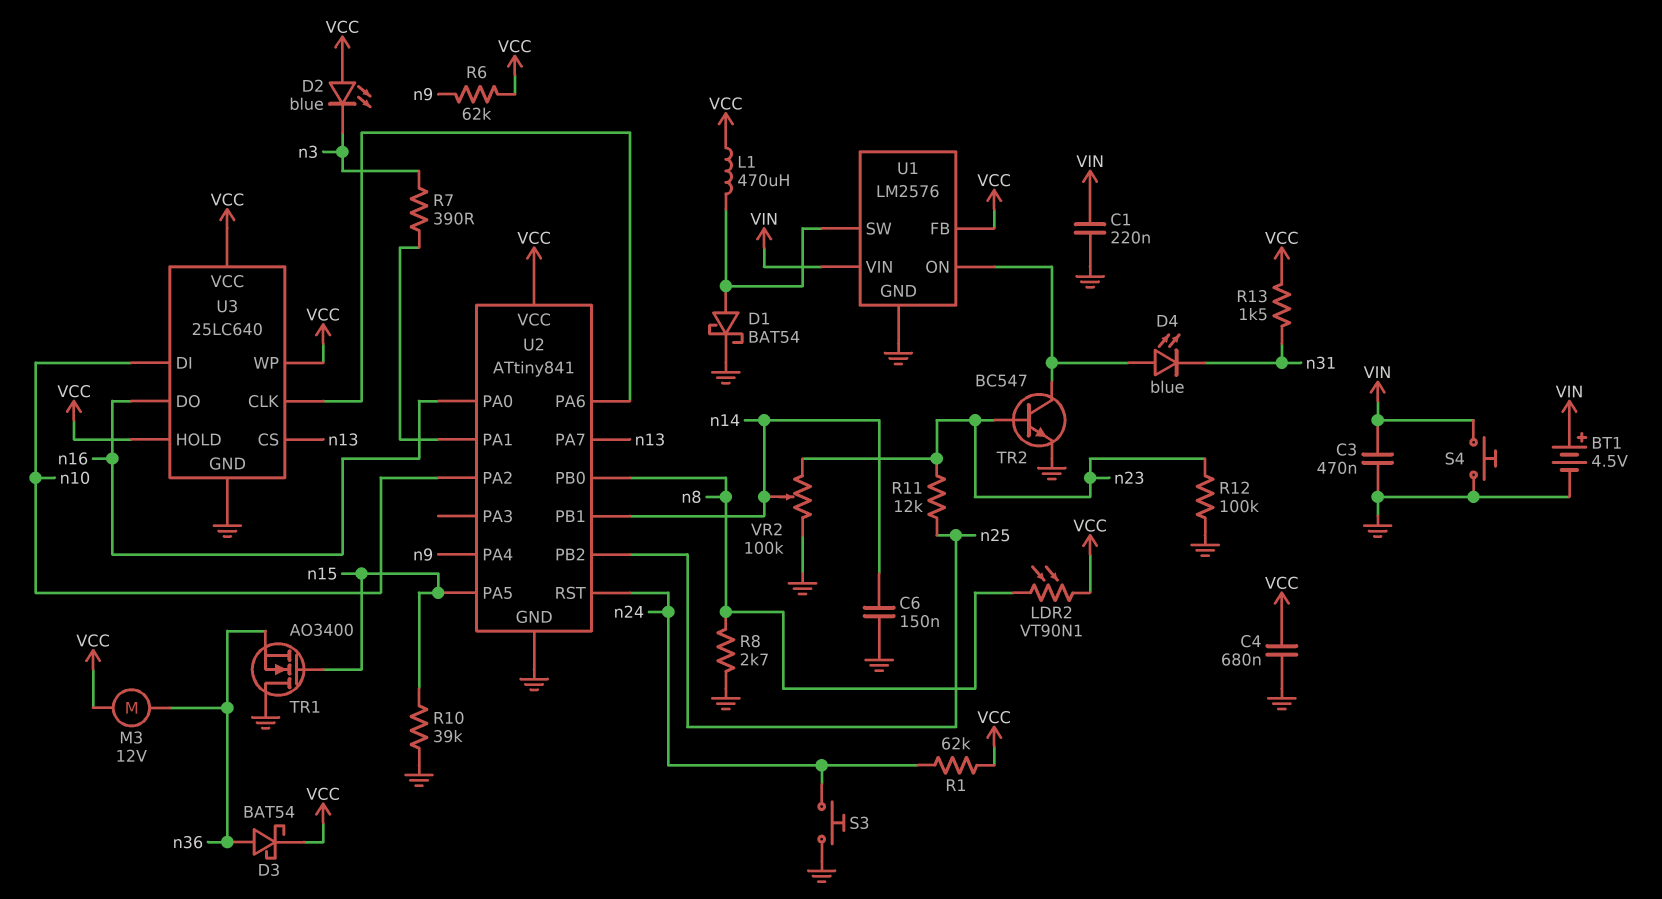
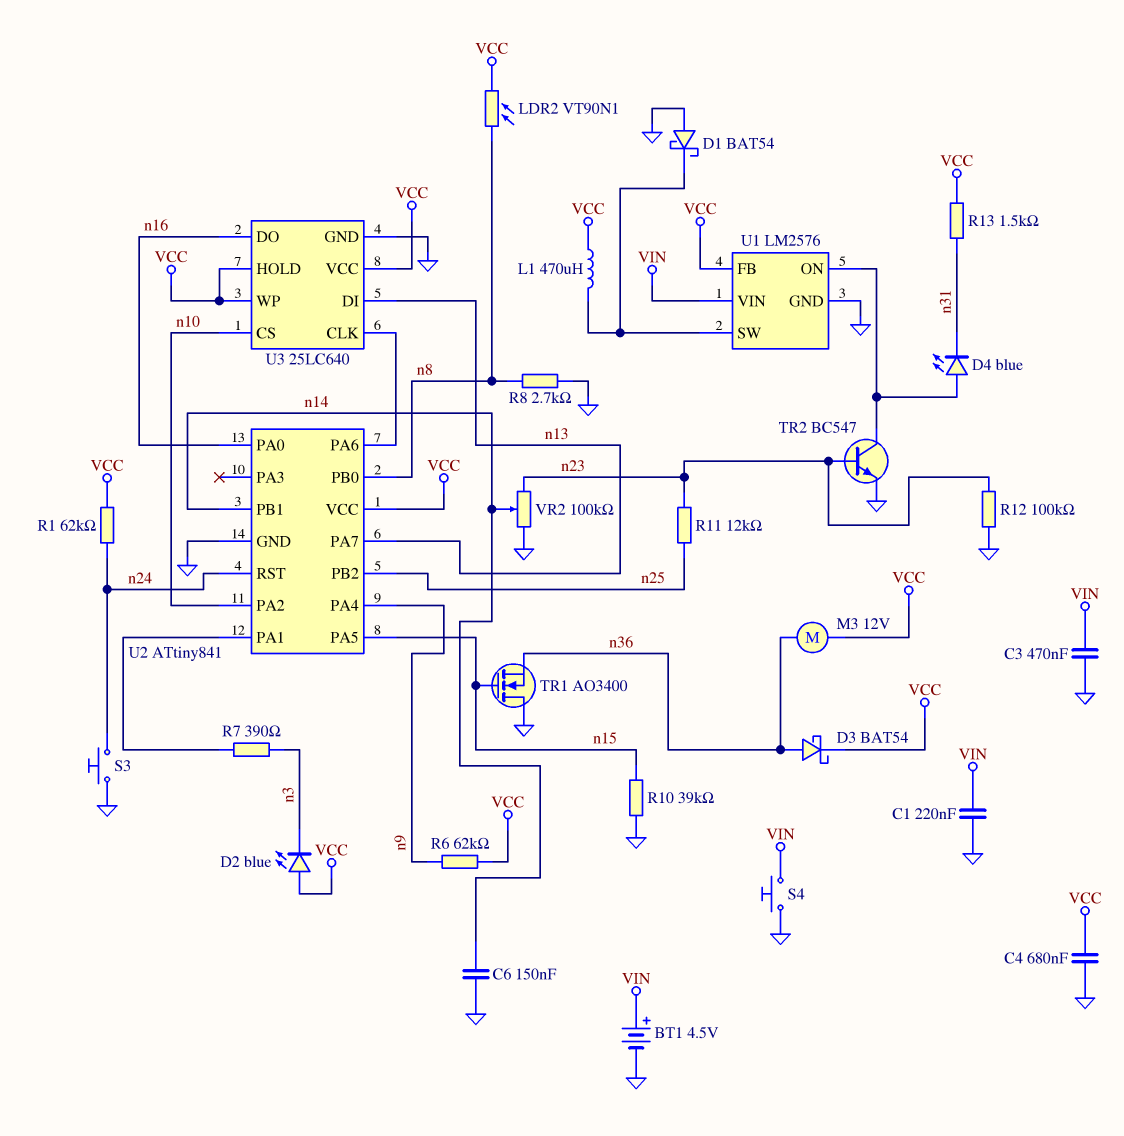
D1: schottky BAT54 (A U1/SW, K GND) -> schottky BAT54 (A GND, K U1/SW)
U3 pin CS: n13 -> n10
U3 pin DI: n10 -> n13

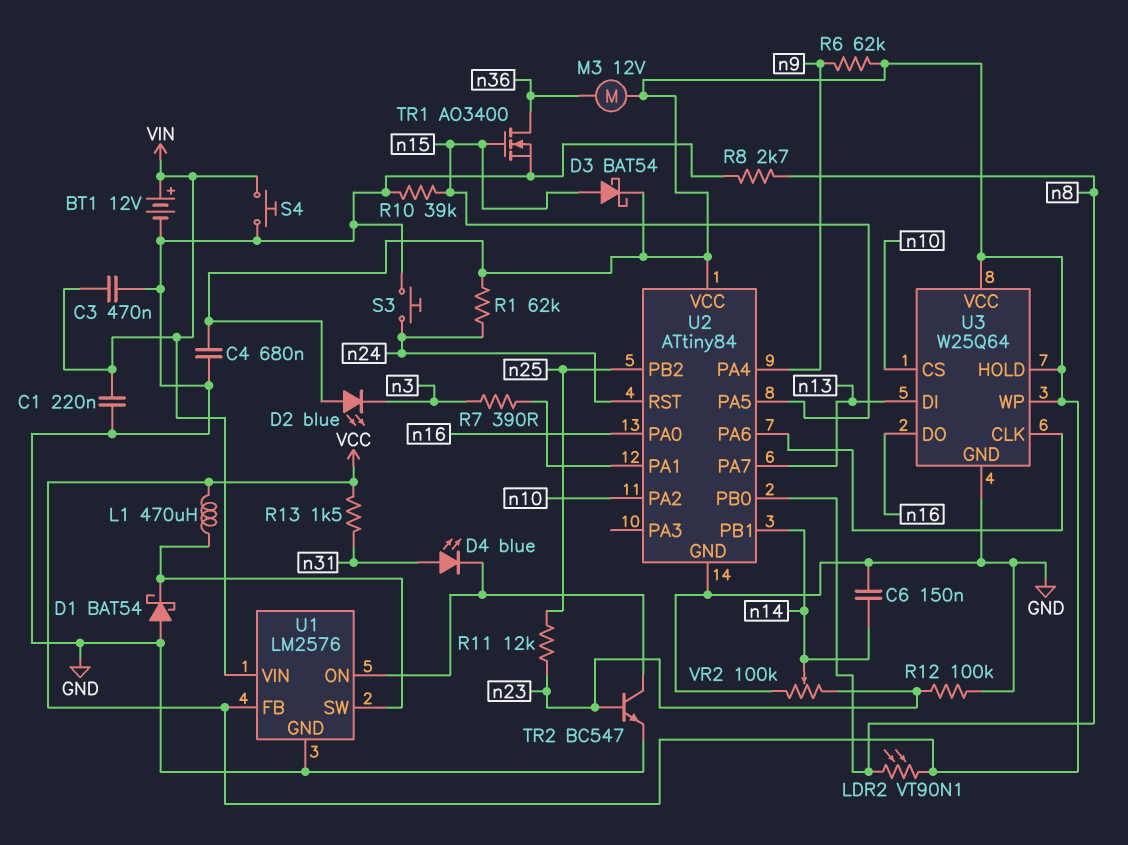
BT1: 4.5V (plus VIN, minus GND) -> 12V (plus VIN, minus GND)
D3: schottky BAT54 (A n36, K VCC) -> schottky BAT54 (A n15, K VCC)
D4: LED blue (A U1/ON, K n31) -> LED blue (A n31, K U1/ON)
TR1: NMOS AO3400 (G n15, D GND, S n36) -> NMOS AO3400 (G n15, D n36, S GND)
U2: ATtiny841 -> ATtiny84
U3: 25LC640 -> W25Q64

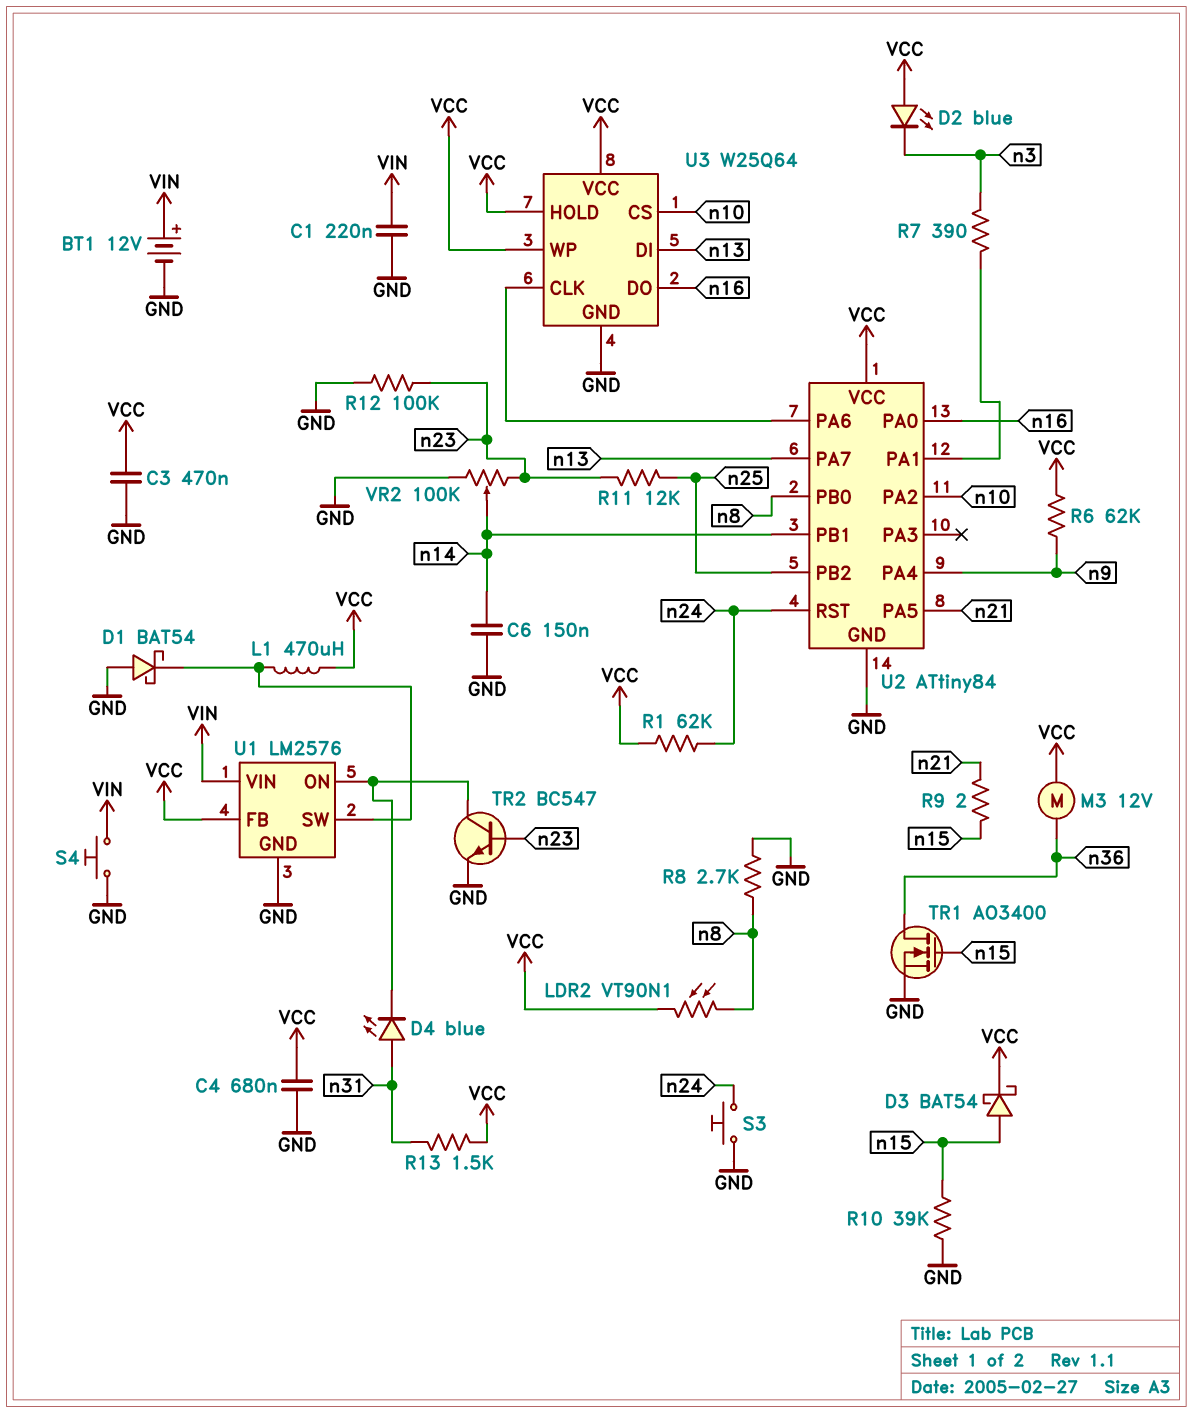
C3: 470nF (GND, VIN) -> 470nF (GND, VCC)
R9: none -> 2 (n15, n21)
U2 pin PA5: n15 -> n21

